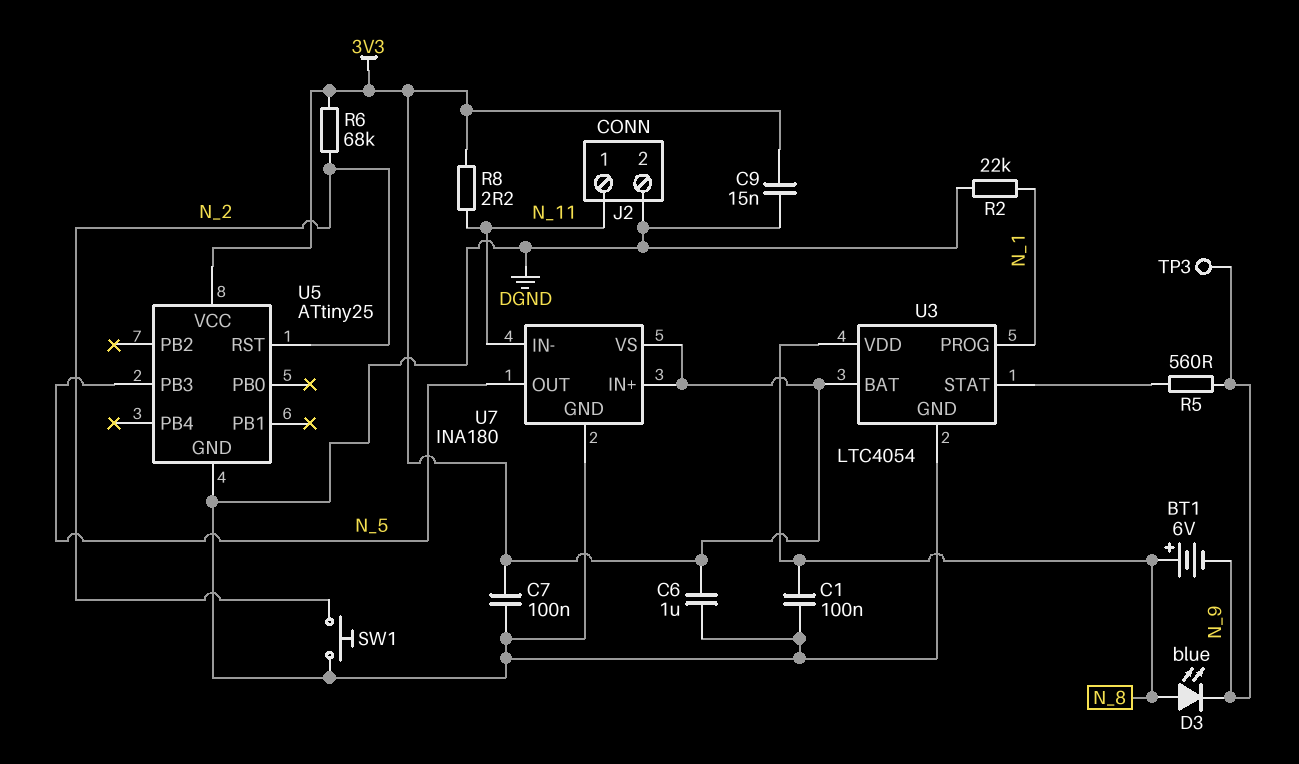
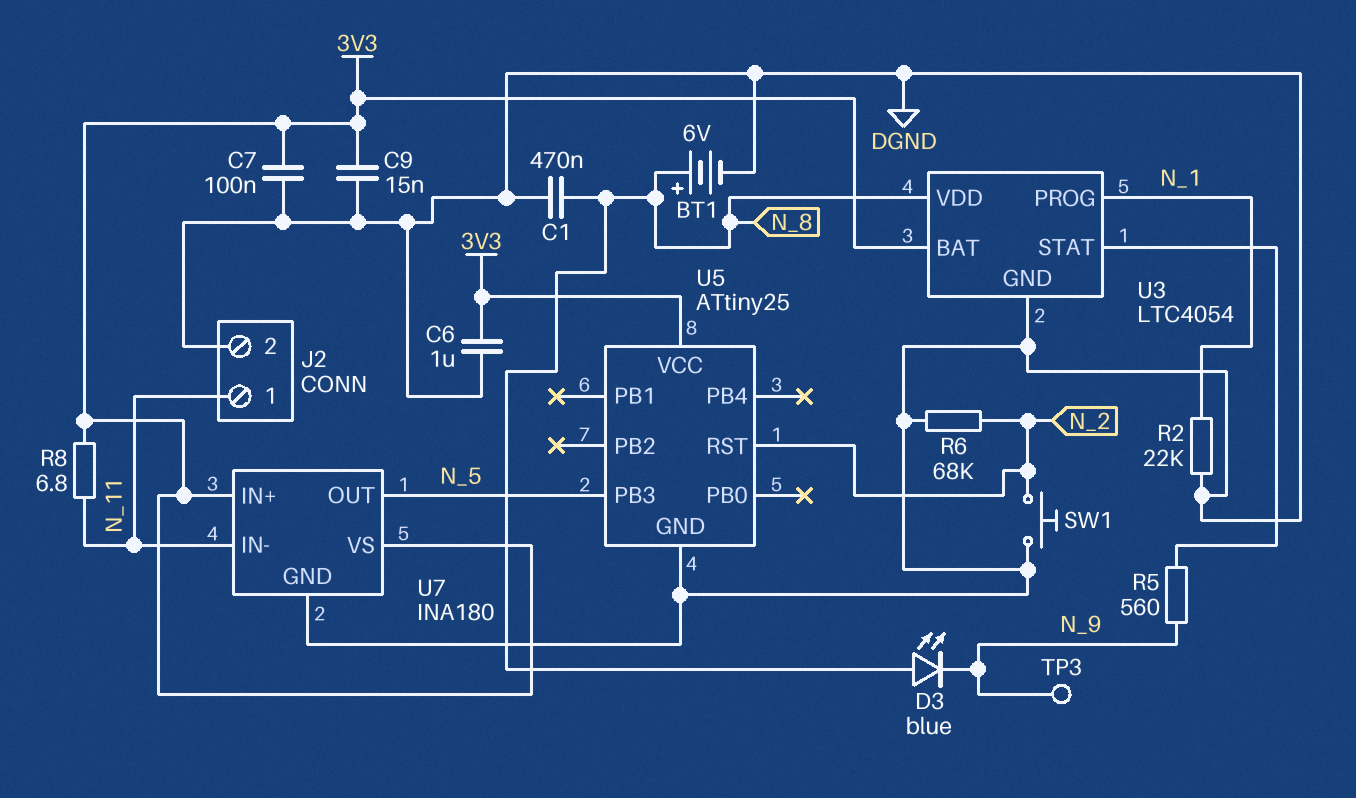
BT1: 6V (plus N_8, minus N_9) -> 6V (plus N_8, minus DGND)
C1: 100nF (DGND, N_8) -> 470nF (DGND, N_8)
R6: 68k (3V3, N_2) -> 68k (DGND, N_2)
R8: 2.2 (3V3, N_11) -> 6.8 (3V3, N_11)

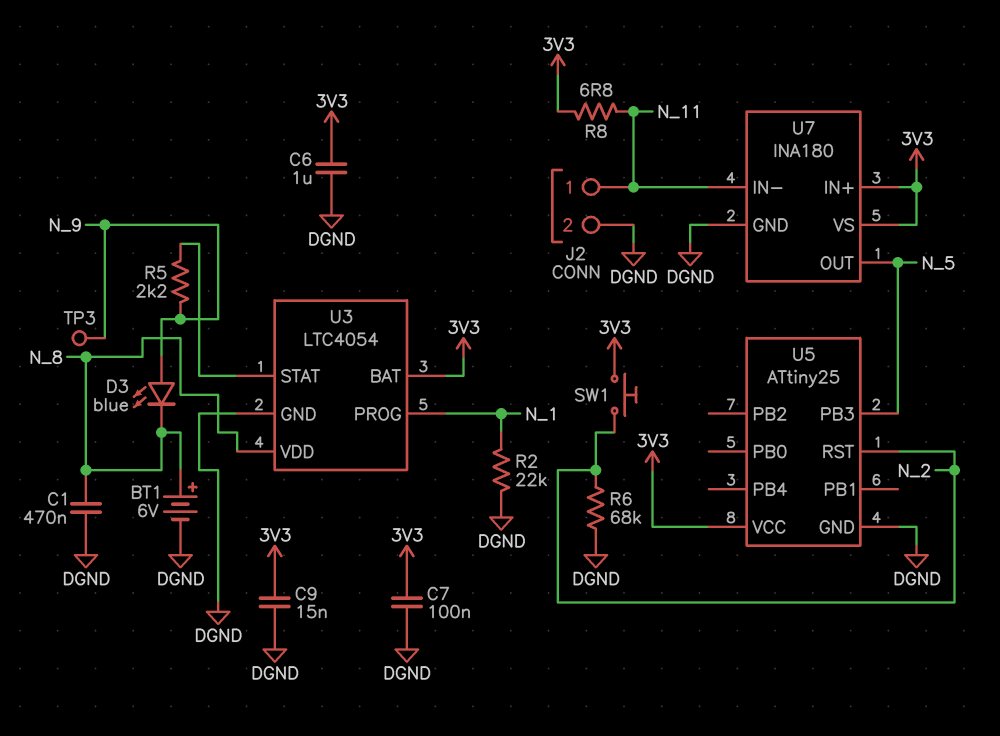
D3: LED blue (A N_8, K N_9) -> LED blue (A N_9, K N_8)
R5: 560 (N_9, U3/STAT) -> 2.2k (N_9, U3/STAT)
SW1: button (DGND, N_2) -> button (3V3, N_2)

